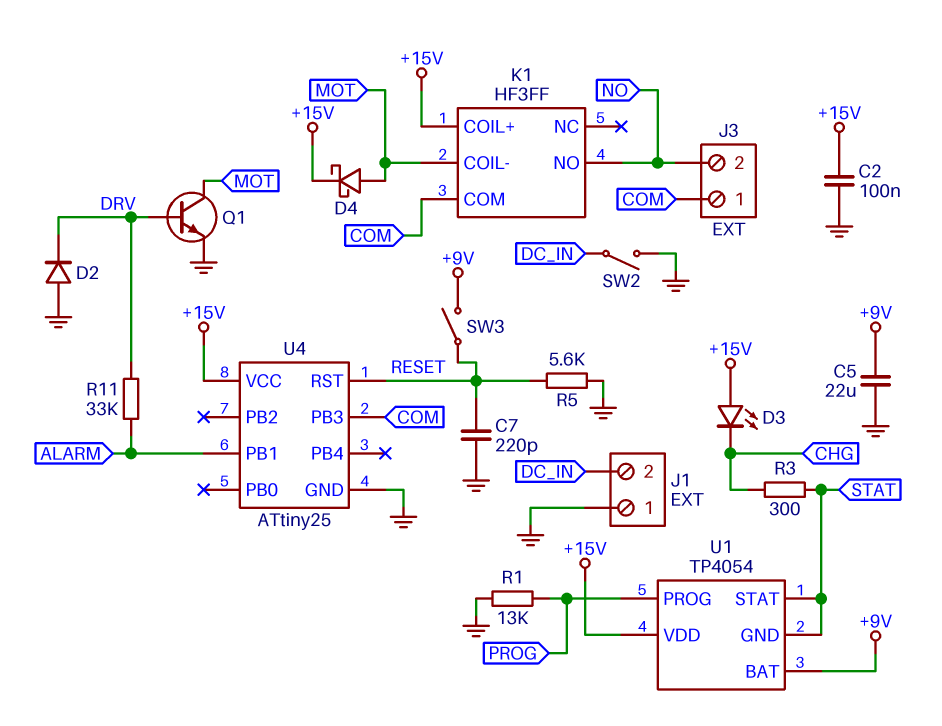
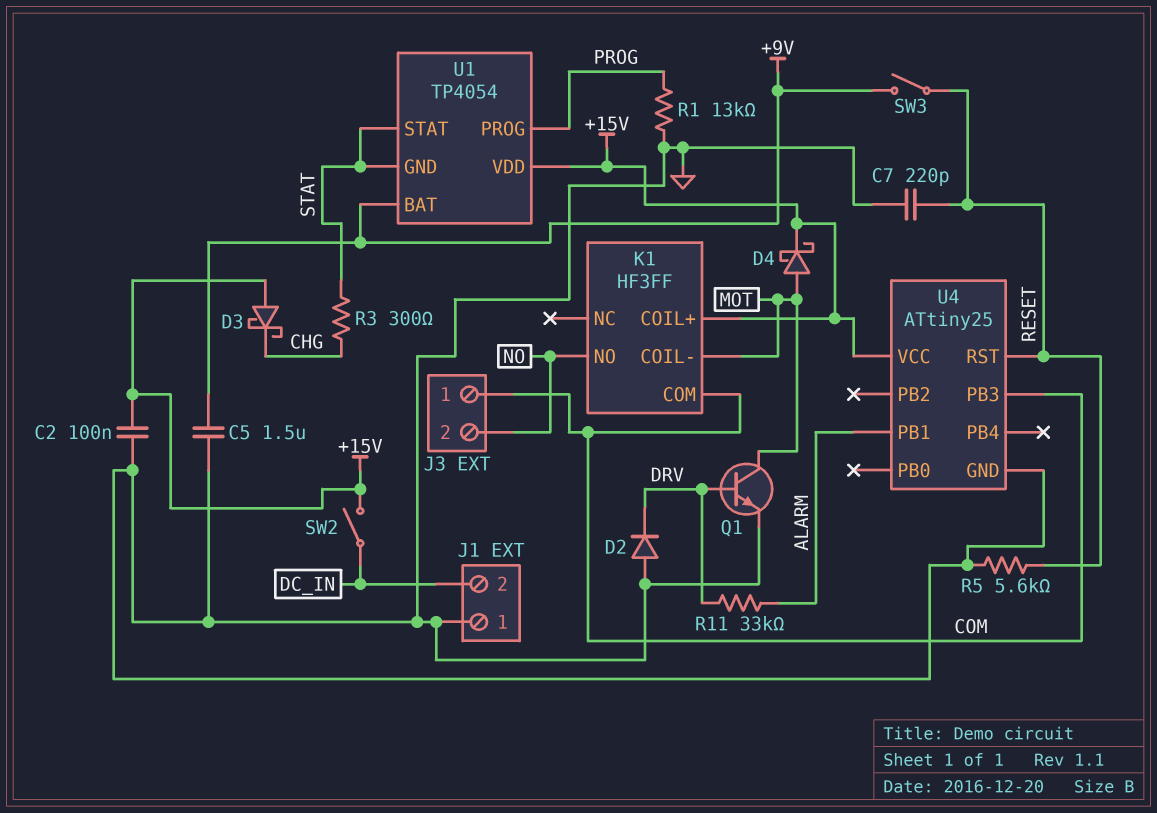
C5: 22uF (+9V, GND) -> 1.5uF (+9V, GND)
D3: LED (A +15V, K CHG) -> schottky (A +15V, K CHG)
SW2: switch (DC_IN, GND) -> switch (+15V, DC_IN)

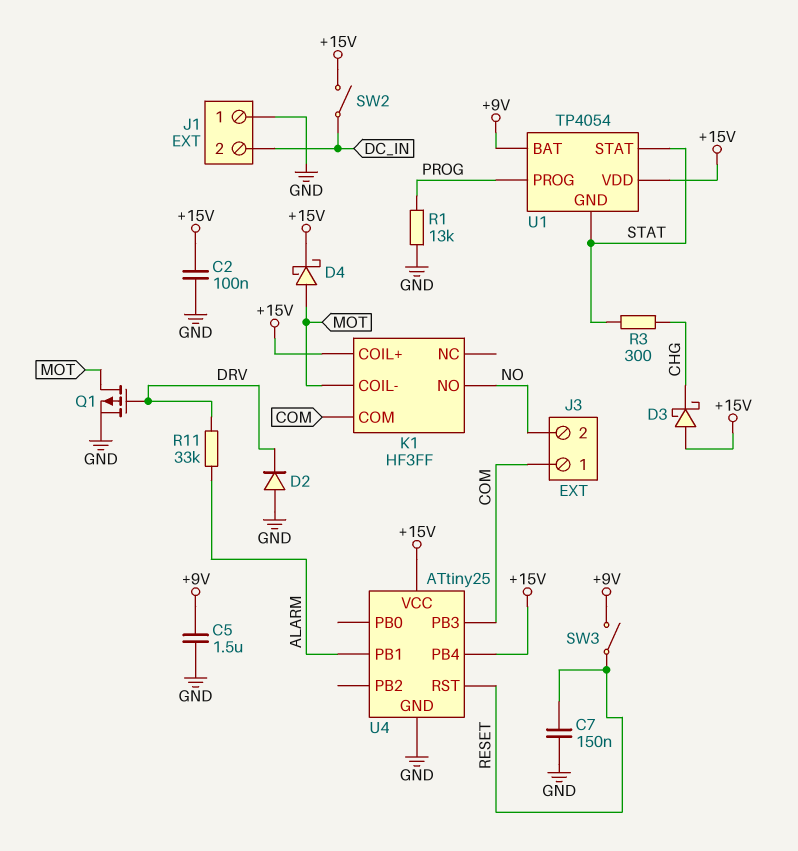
C7: 220pF (GND, RESET) -> 150nF (GND, RESET)
Q1: NPN (B DRV, C MOT, E GND) -> PMOS (G DRV, D MOT, S GND)
R5: 5.6k (GND, RESET) -> none
U4 pin PB4: none -> +15V

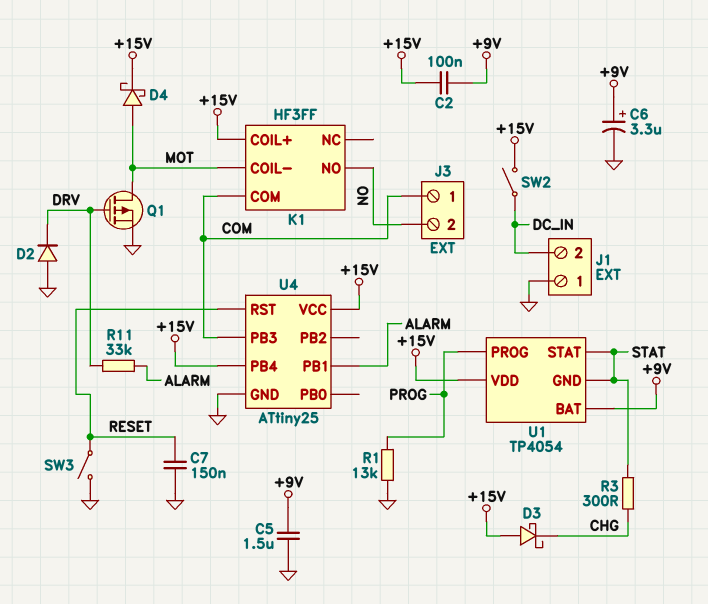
C2: 100nF (+15V, GND) -> 100nF (+9V, +15V)
C6: none -> 3.3uF (plus +9V, minus GND)
SW3: switch (+9V, RESET) -> switch (GND, RESET)

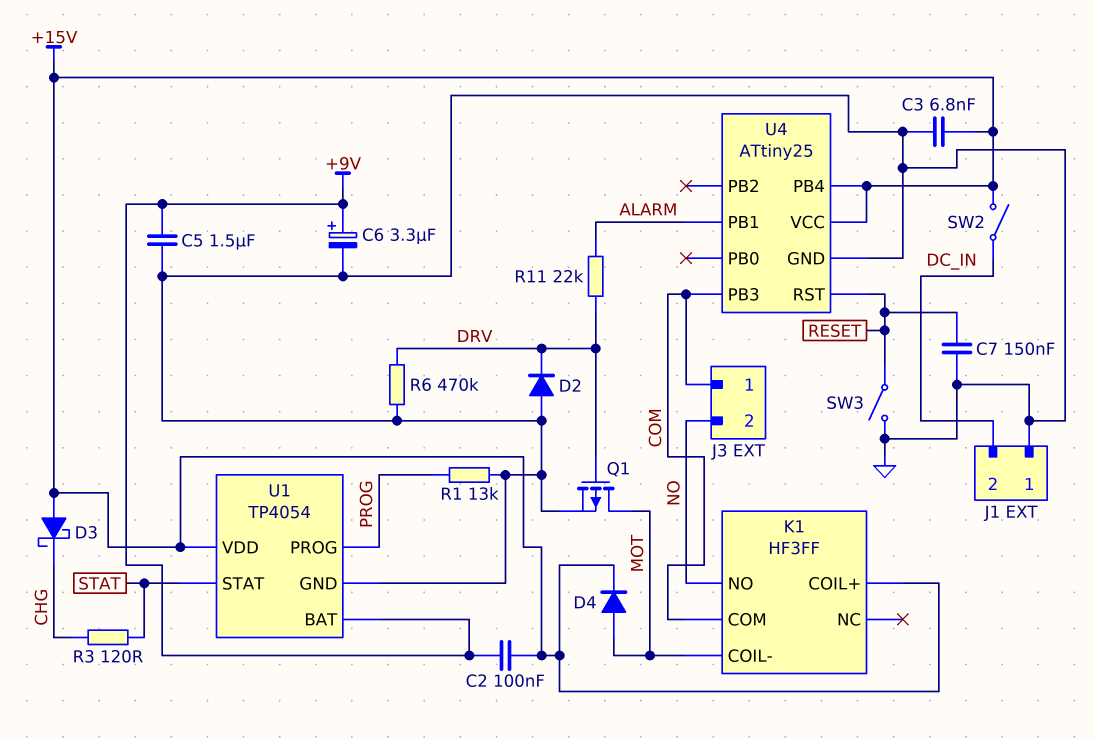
C3: none -> 6.8nF (+15V, GND)
D4: schottky (A MOT, K +15V) -> diode (A MOT, K +15V)
R3: 300 (CHG, STAT) -> 120 (CHG, STAT)
R6: none -> 470k (DRV, GND)
R11: 33k (ALARM, DRV) -> 22k (ALARM, DRV)
U1 pin GND: STAT -> GND

